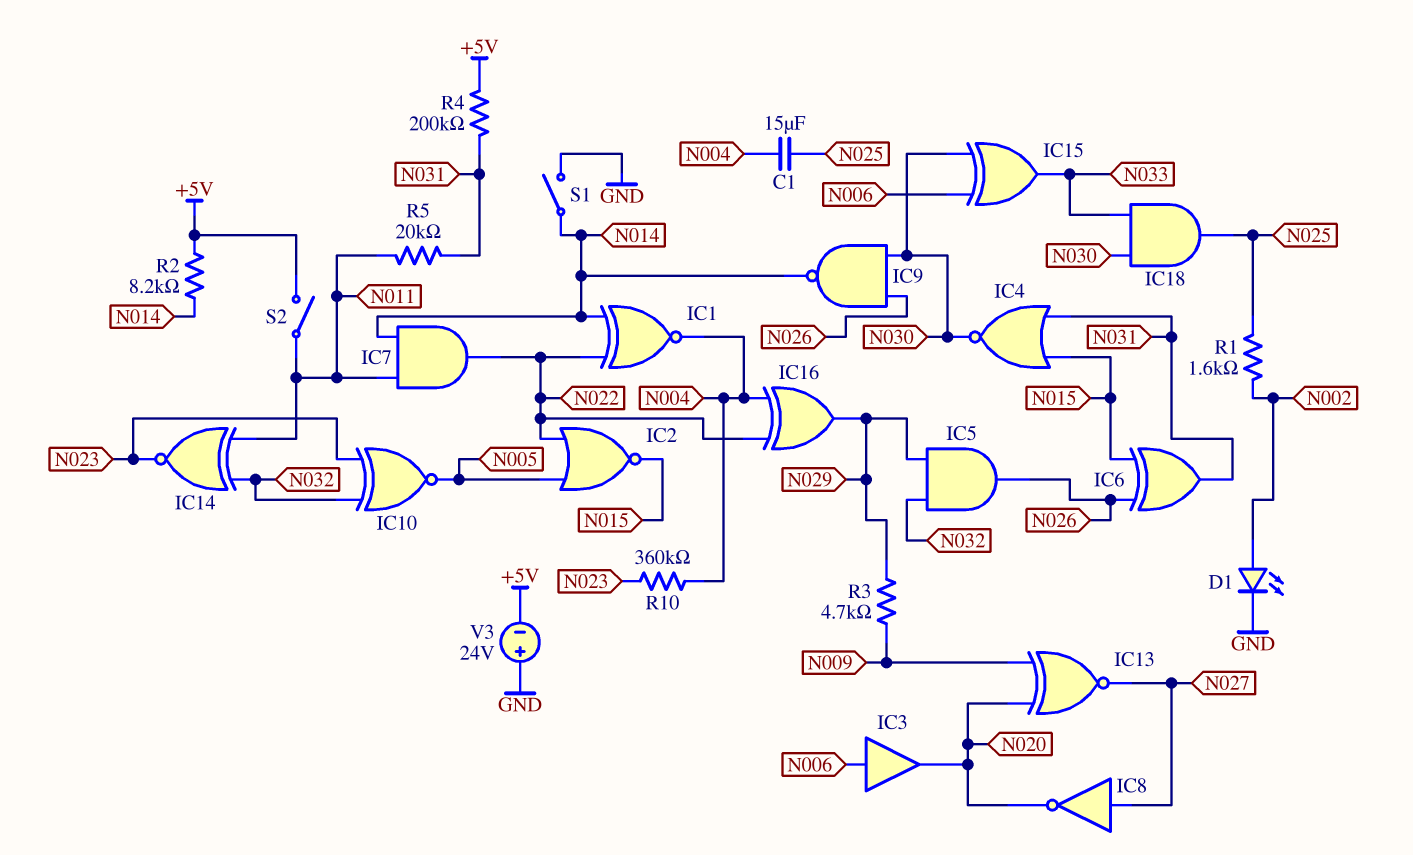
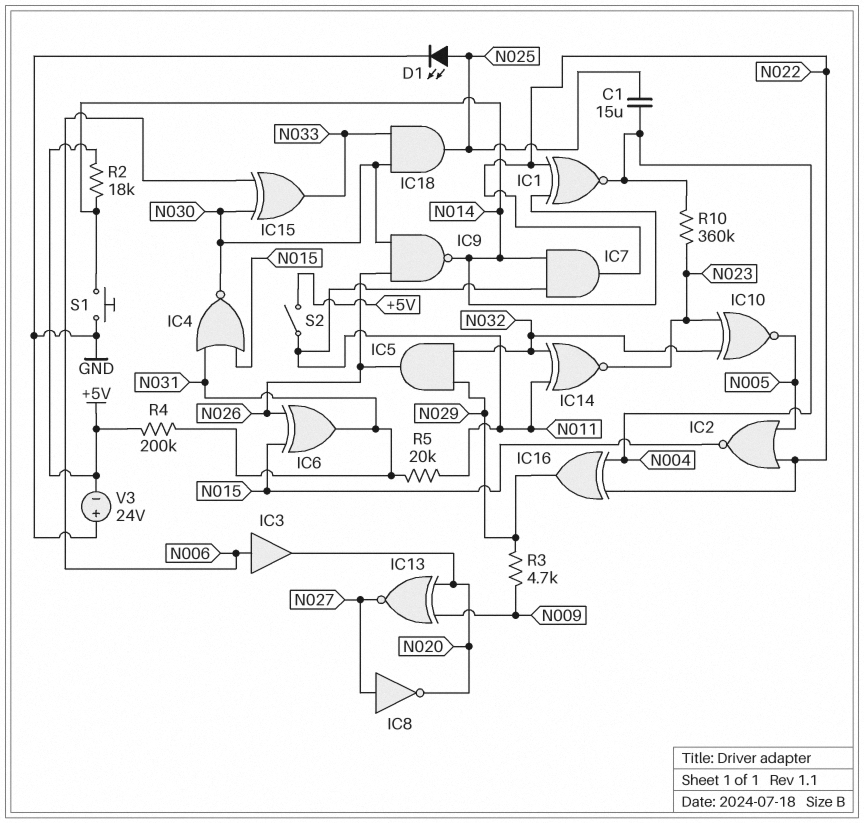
D1: LED (A N002, K GND) -> LED (A N025, K GND)
R1: 1.6k (N002, N025) -> none
R2: 8.2k (+5V, N014) -> 18k (+5V, N014)
S1: switch (GND, N014) -> button (GND, N014)

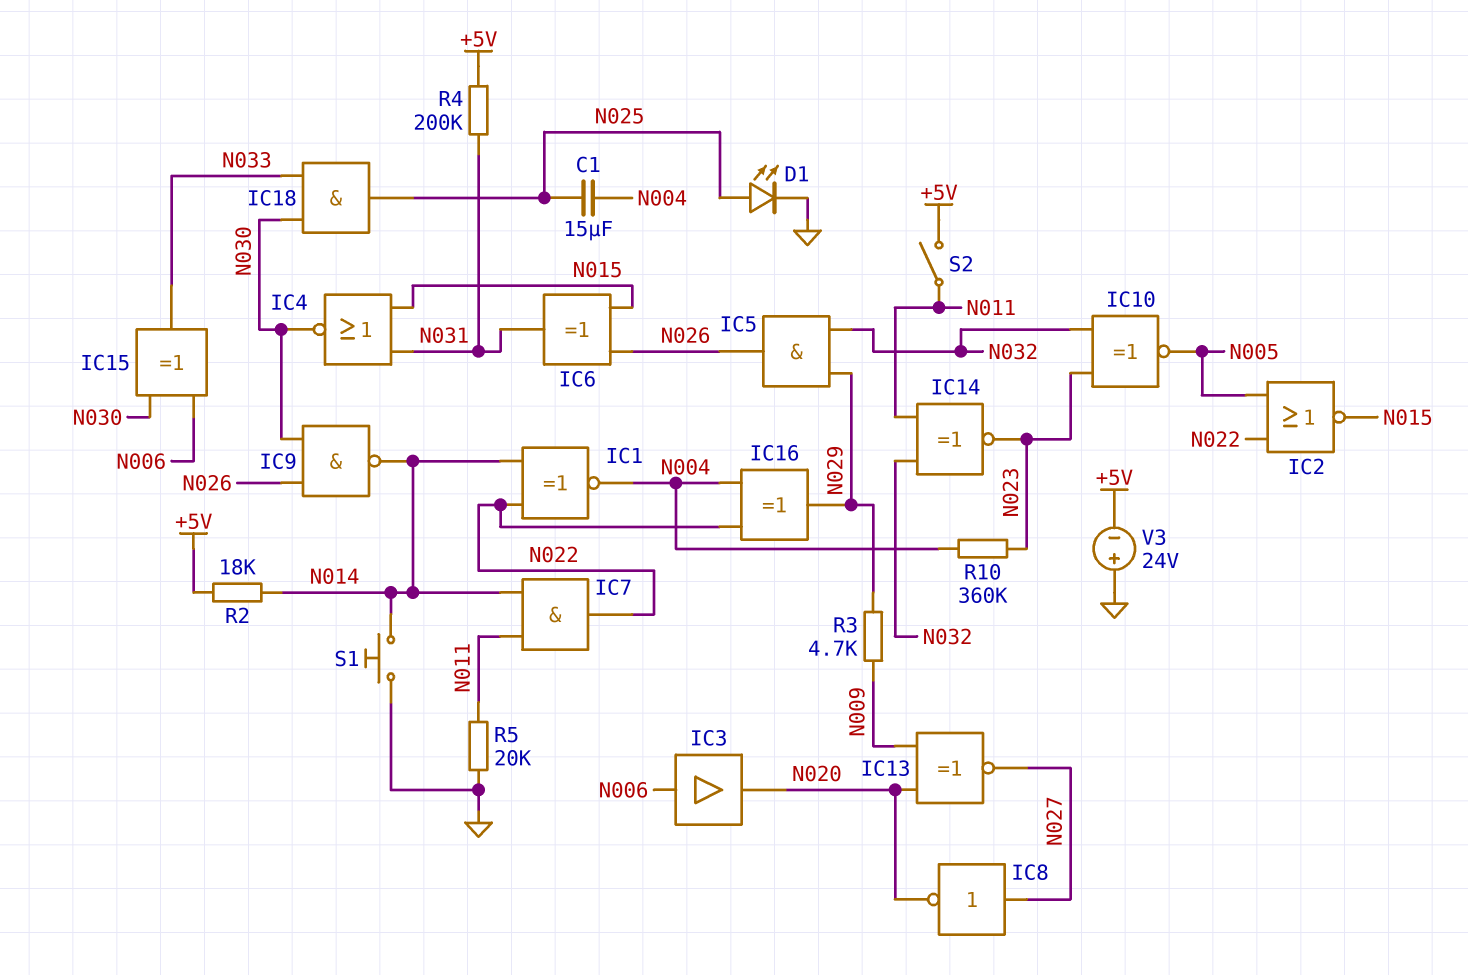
R5: 20k (N011, N031) -> 20k (GND, N011)

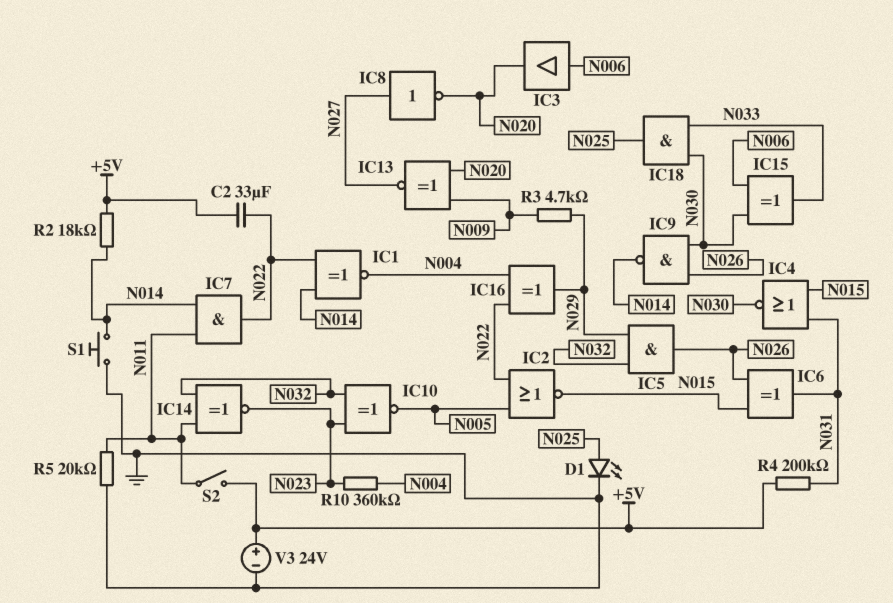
C1: 15uF (N004, N025) -> none
C2: none -> 33uF (+5V, N022)
V3: 24V (plus GND, minus +5V) -> 24V (plus +5V, minus GND)

